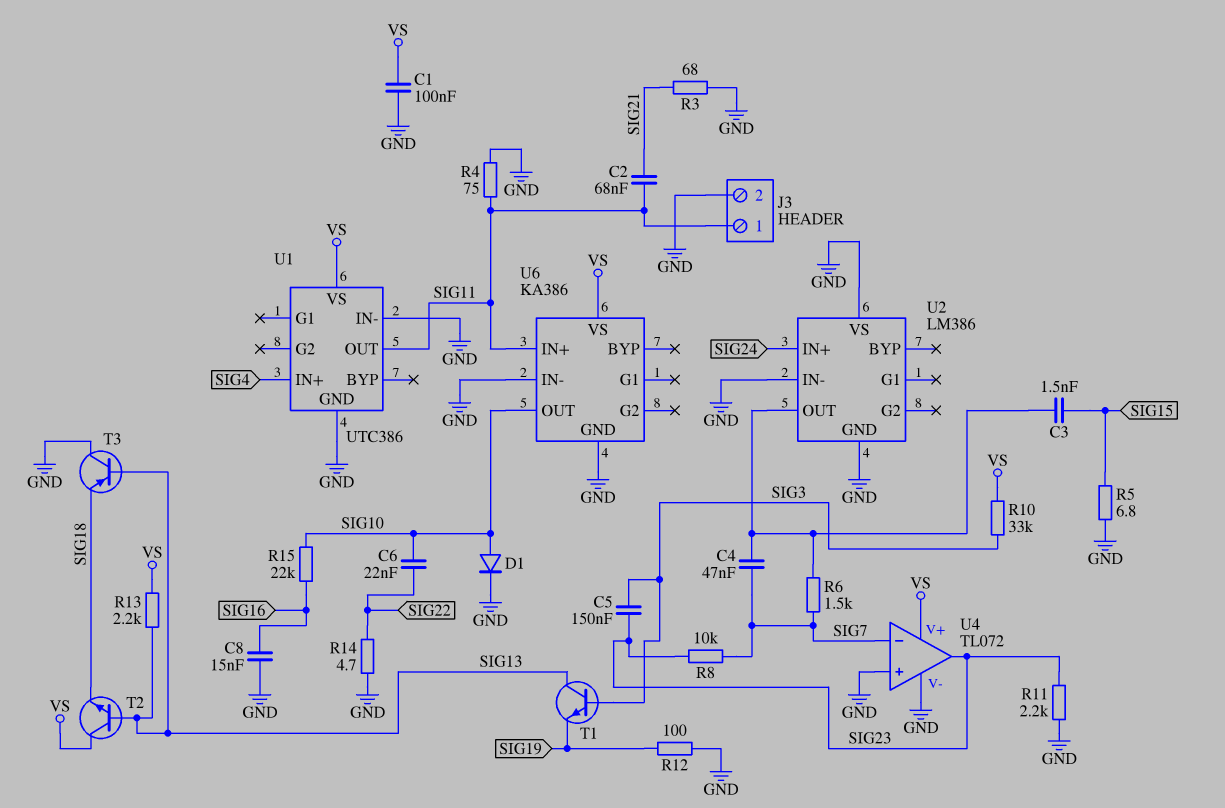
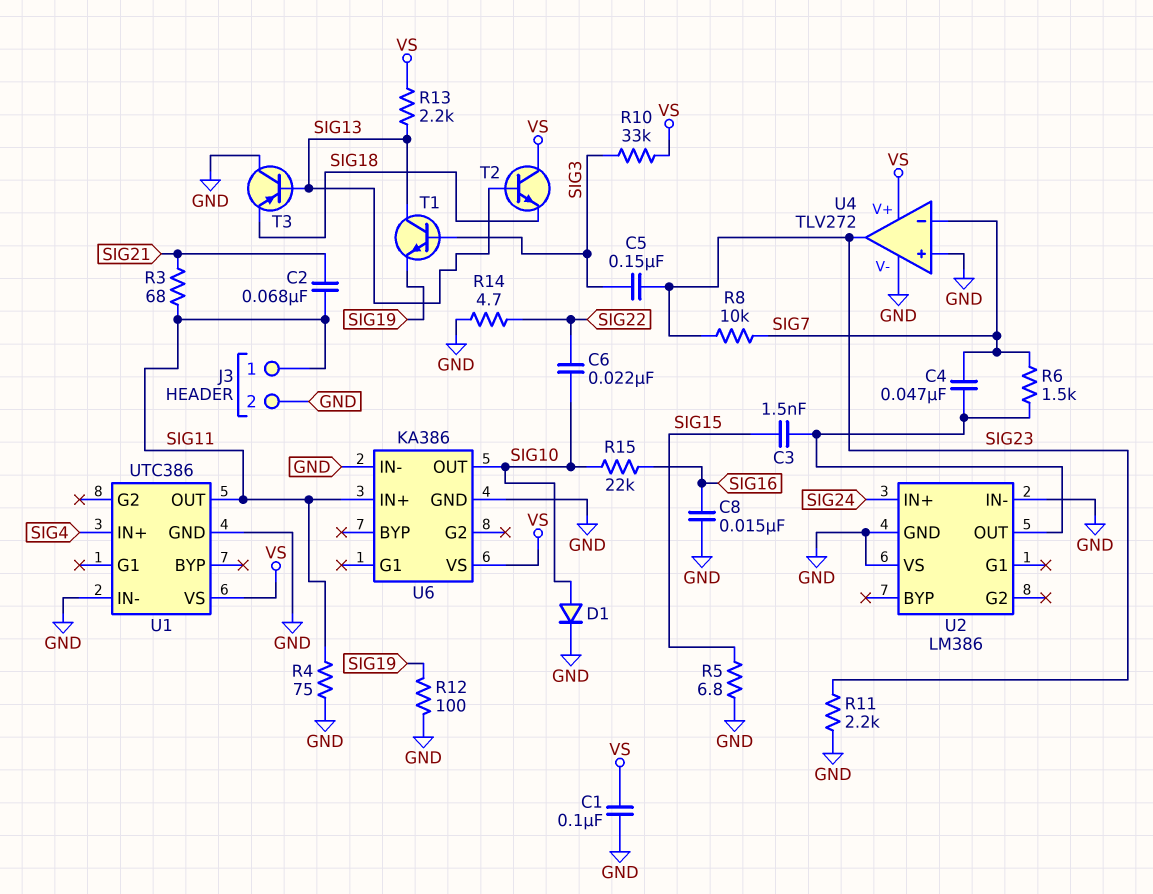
R3: 68 (GND, SIG21) -> 68 (SIG11, SIG21)
U4: TL072 -> TLV272

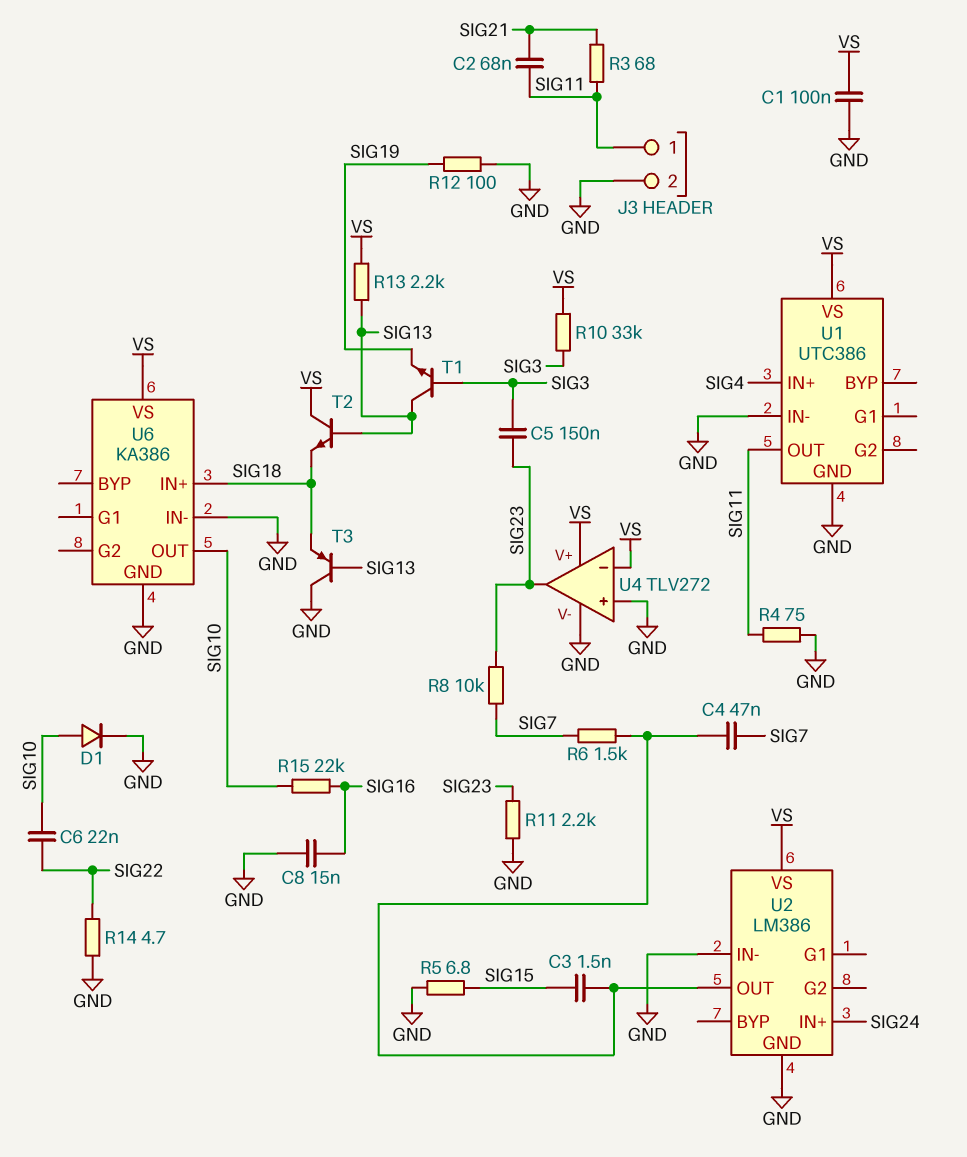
U2 pin VS: GND -> VS
U4 pin in-: SIG7 -> VS
U6 pin IN+: SIG11 -> SIG18

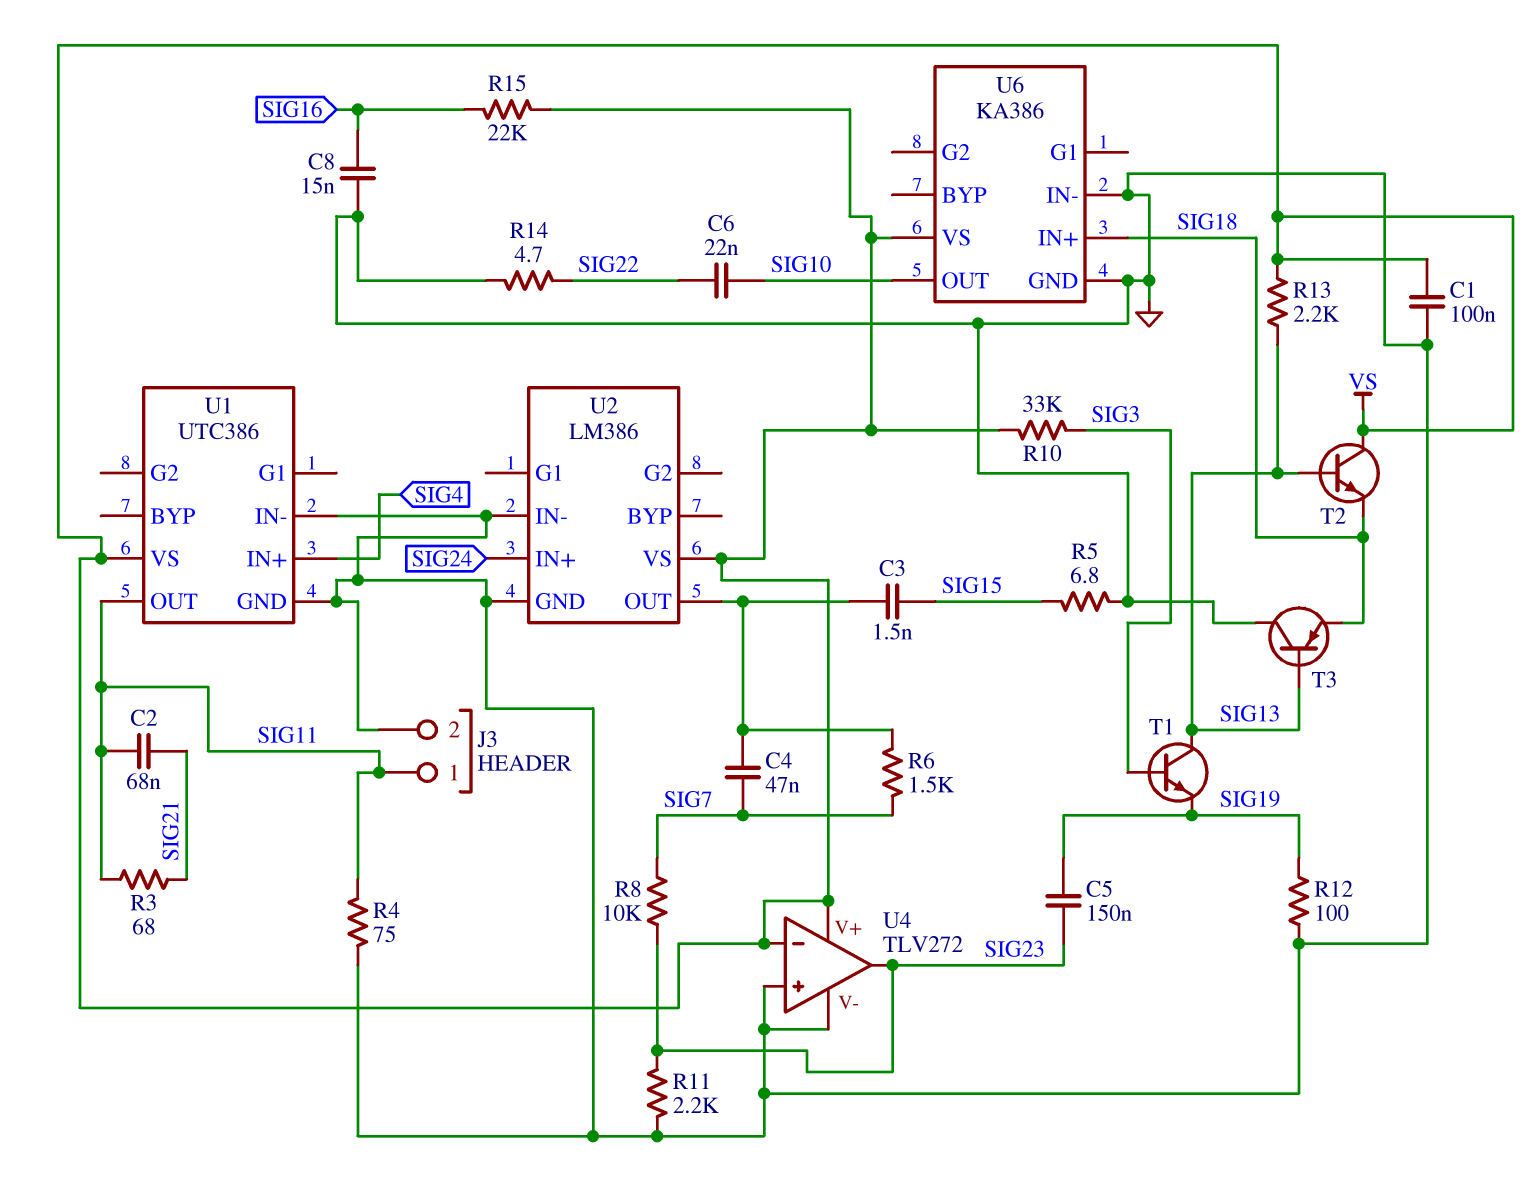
C5: 150nF (SIG3, SIG23) -> 150nF (SIG19, SIG23)
D1: diode (A SIG10, K GND) -> none
R15: 22k (SIG10, SIG16) -> 22k (SIG16, VS)

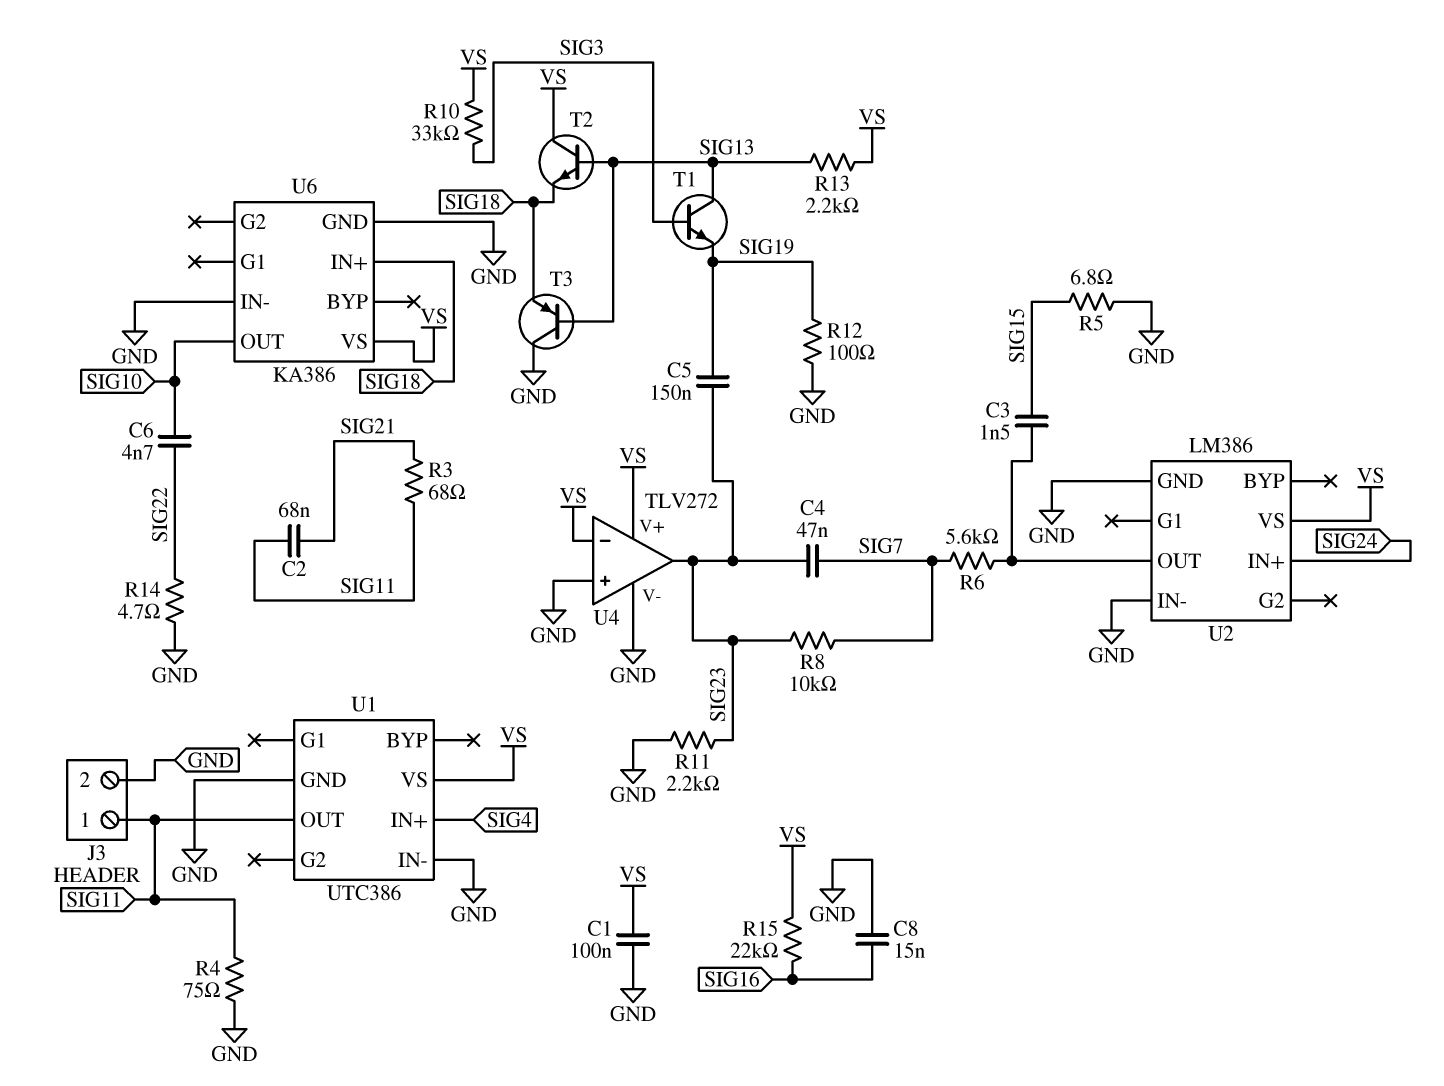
C4: 47nF (SIG7, U2/OUT) -> 47nF (SIG7, SIG23)
C6: 22nF (SIG10, SIG22) -> 4.7nF (SIG10, SIG22)
R6: 1.5k (SIG7, U2/OUT) -> 5.6k (SIG7, U2/OUT)

